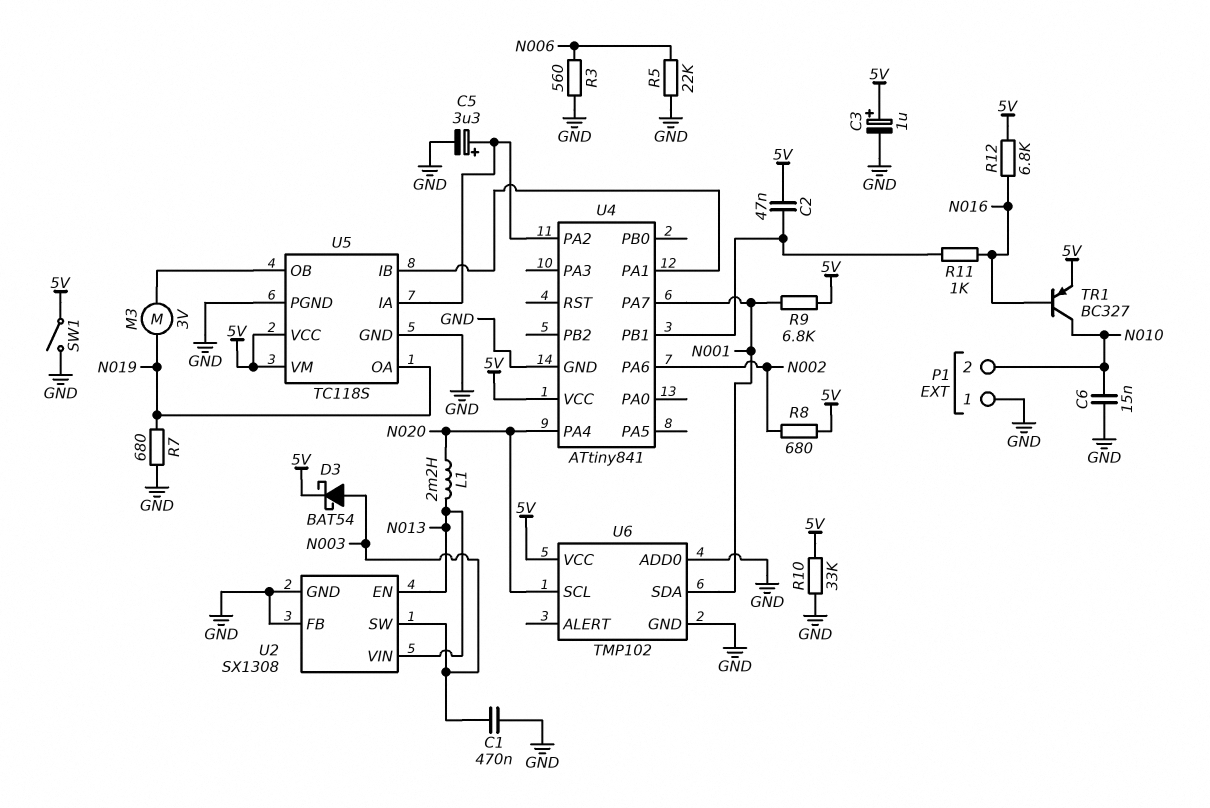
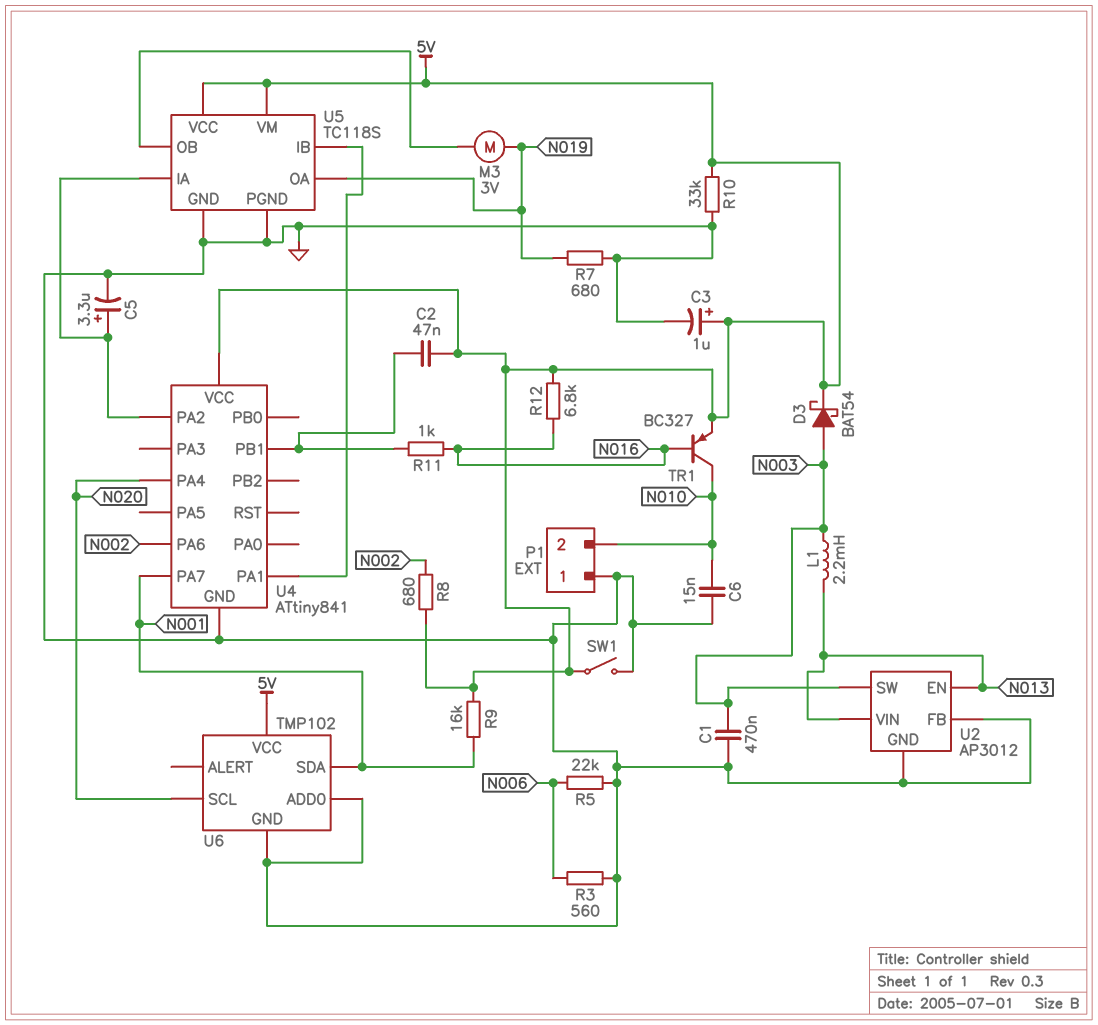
L1: 2.2mH (N013, N020) -> 2.2mH (N003, N013)
R9: 6.8k (5V, N001) -> 16k (5V, N001)
U2: SX1308 -> AP3012

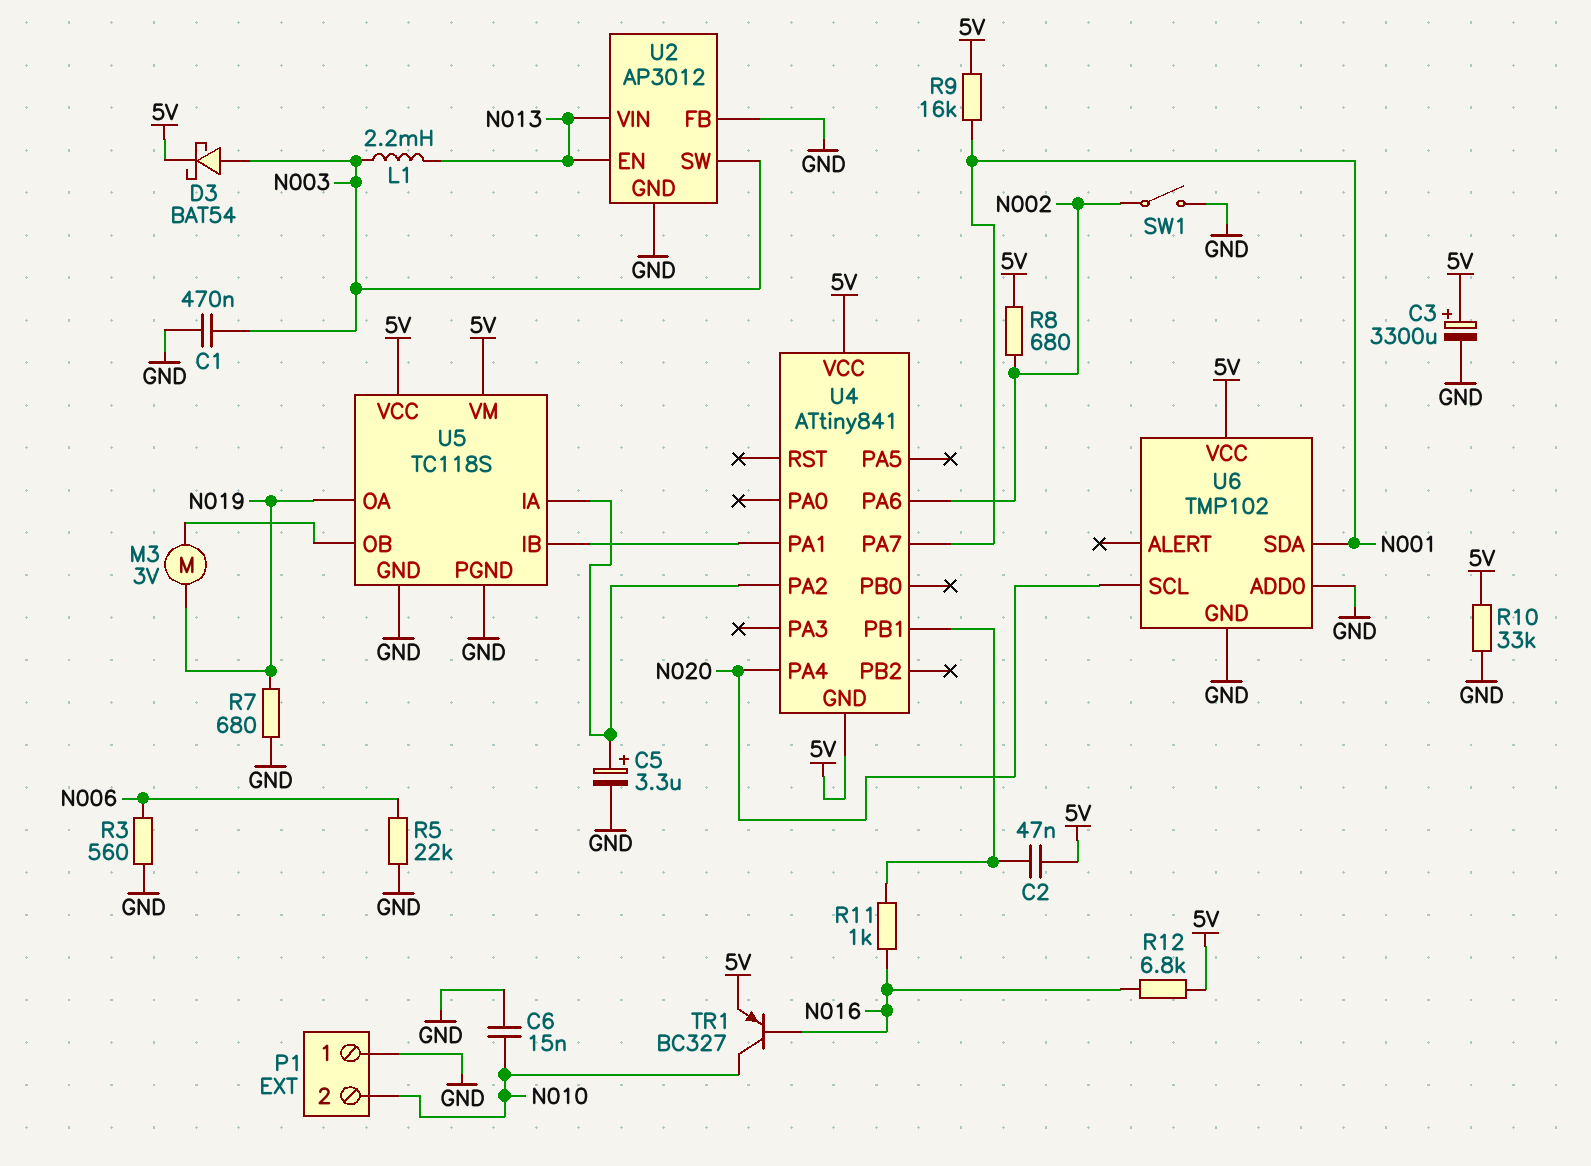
C3: 1uF (plus 5V, minus GND) -> 3300uF (plus 5V, minus GND)
SW1: switch (5V, GND) -> switch (GND, N002)
U4 pin GND: GND -> 5V

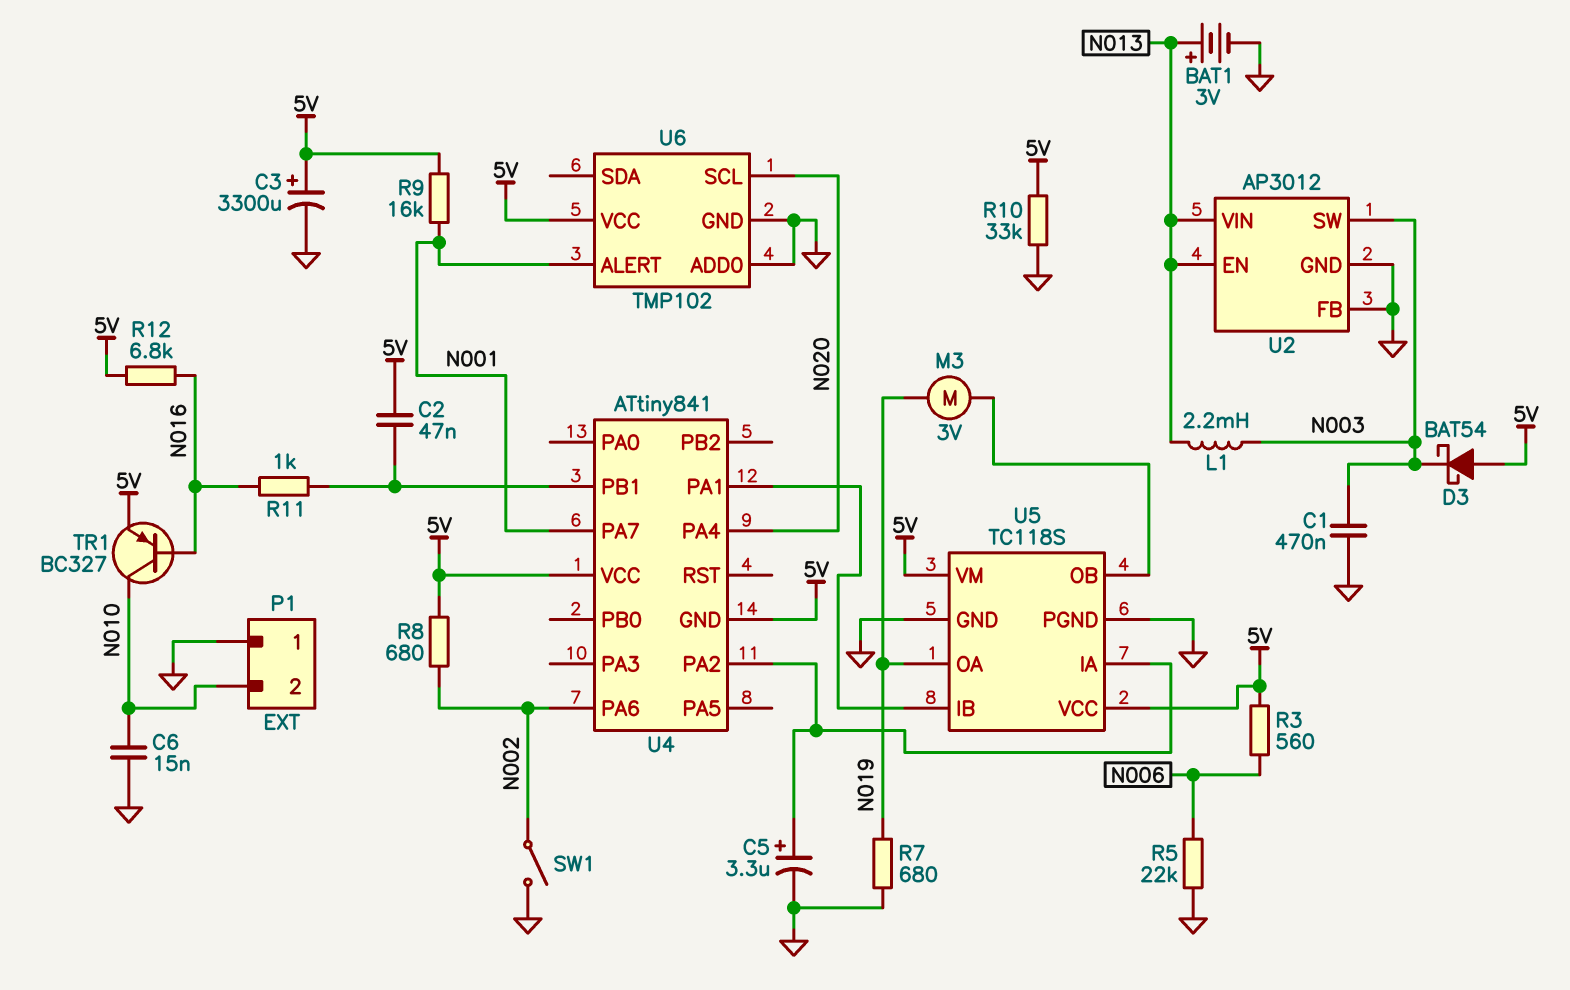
BAT1: none -> 3V (plus N013, minus GND)
D3: schottky BAT54 (A N003, K 5V) -> schottky BAT54 (A 5V, K N003)
R3: 560 (GND, N006) -> 560 (5V, N006)
U6 pin ALERT: none -> N001
U6 pin SDA: N001 -> none

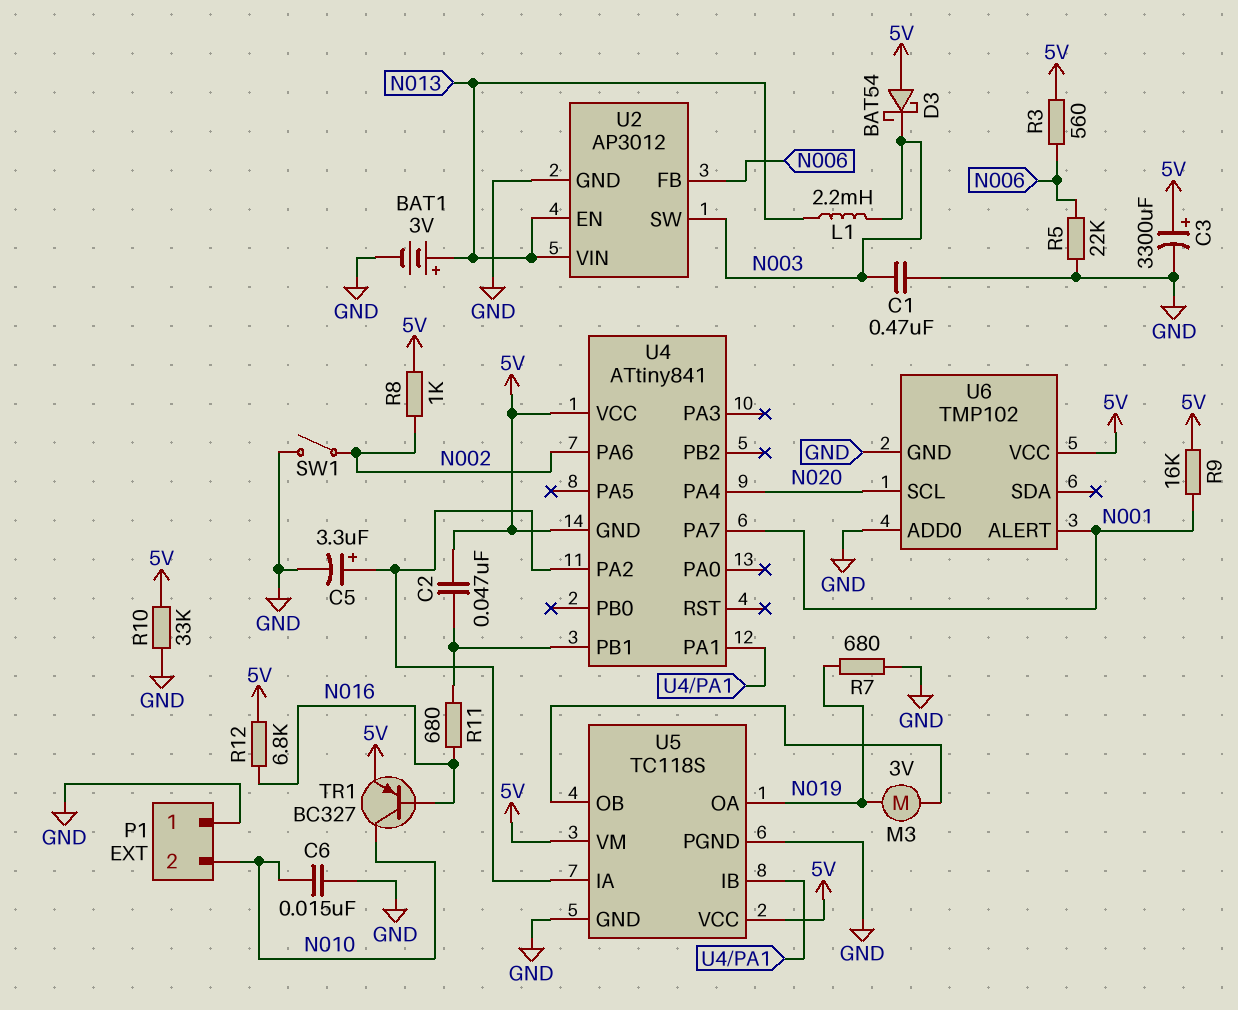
R8: 680 (5V, N002) -> 1k (5V, N002)
R11: 1k (N016, U4/PB1) -> 680 (N016, U4/PB1)
U2 pin FB: GND -> N006

